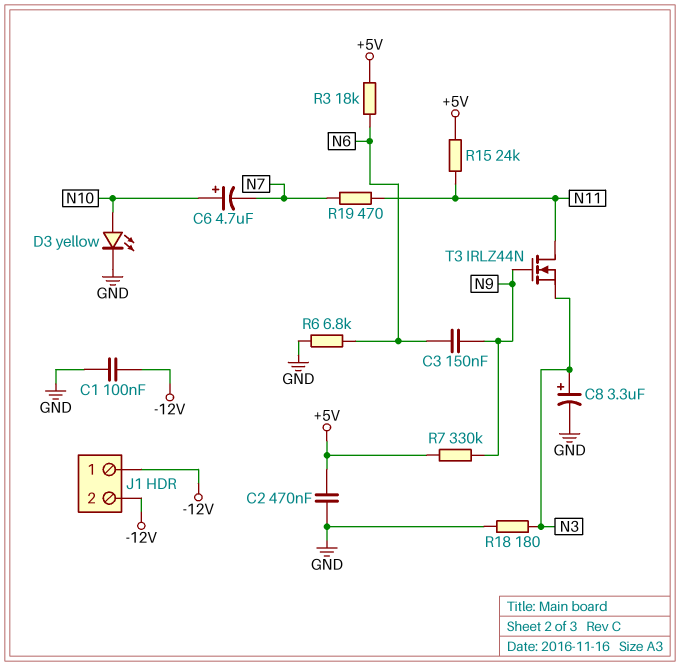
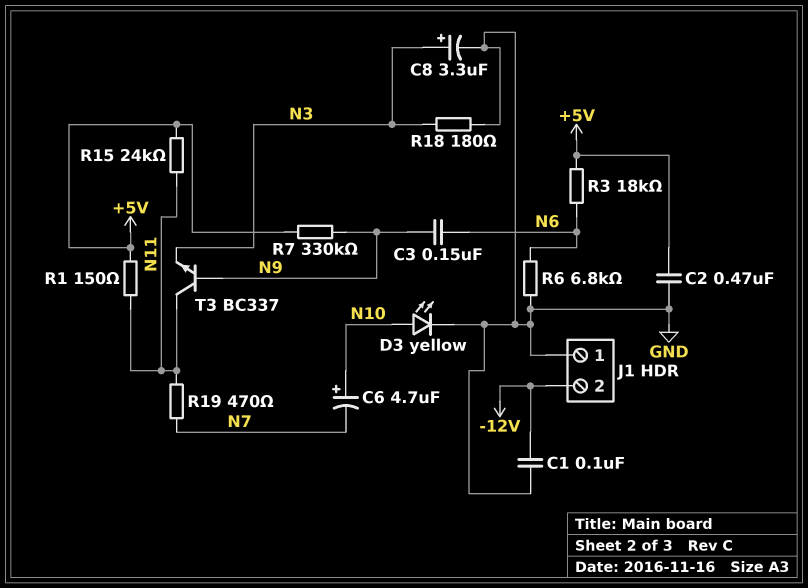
J1 pin 1: -12V -> GND
R1: none -> 150 (+5V, N11)
T3: NMOS IRLZ44N (G N9, D N11, S N3) -> NPN BC337 (B N9, C N11, E N3)

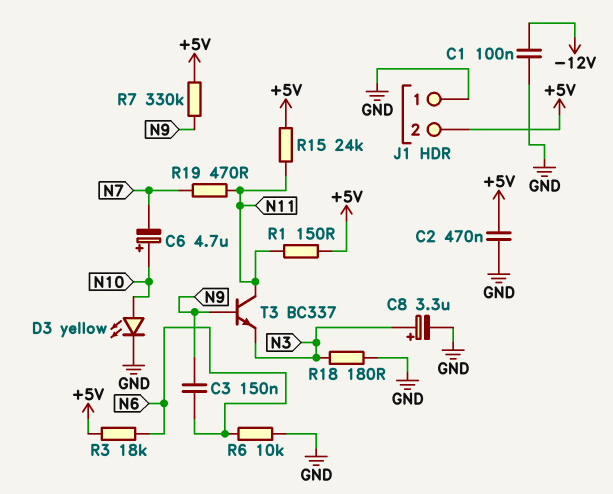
J1 pin 2: -12V -> +5V
R6: 6.8k (GND, N6) -> 10k (GND, N6)

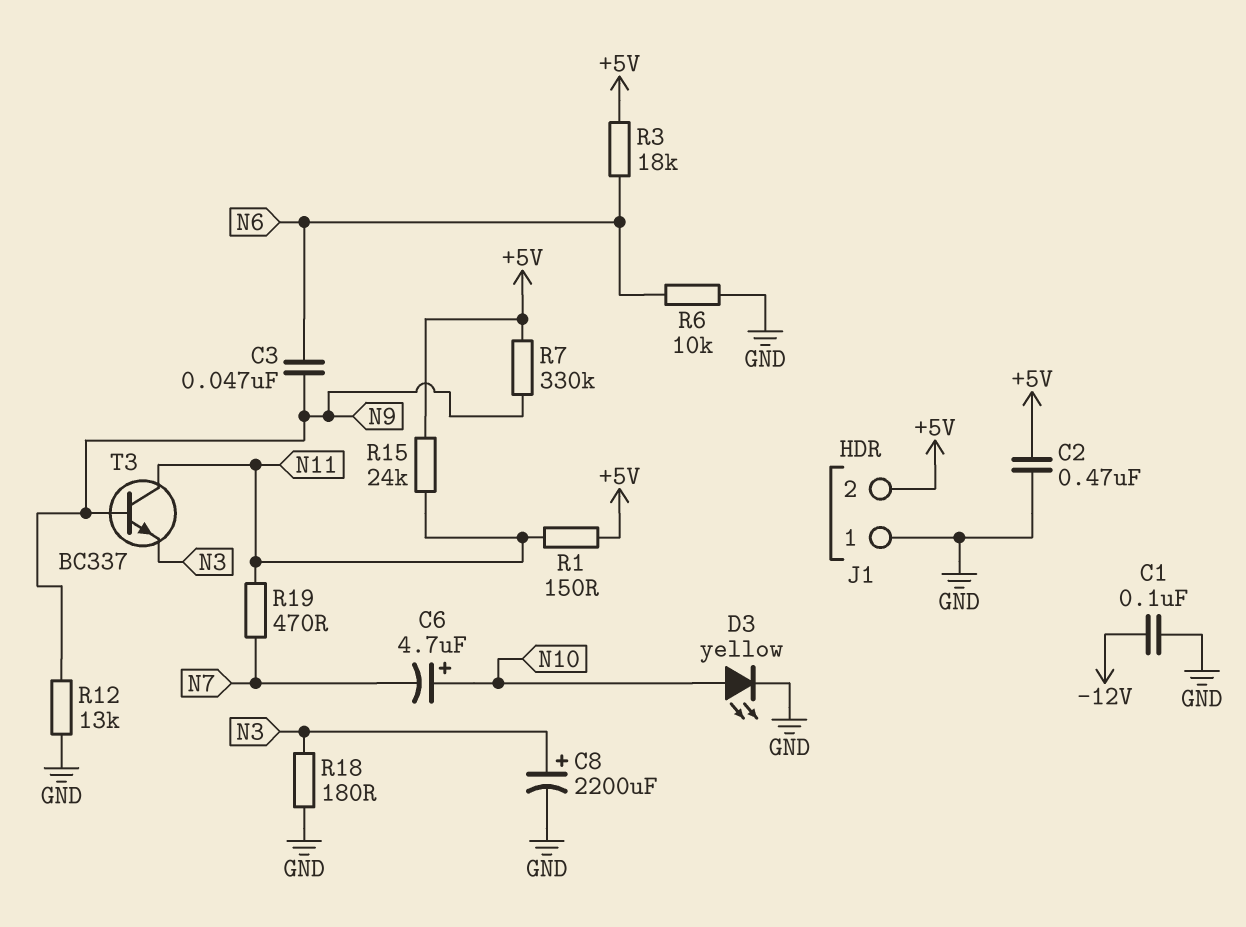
C3: 150nF (N6, N9) -> 47nF (N6, N9)
C8: 3.3uF (plus N3, minus GND) -> 2200uF (plus N3, minus GND)
R12: none -> 13k (GND, N9)

